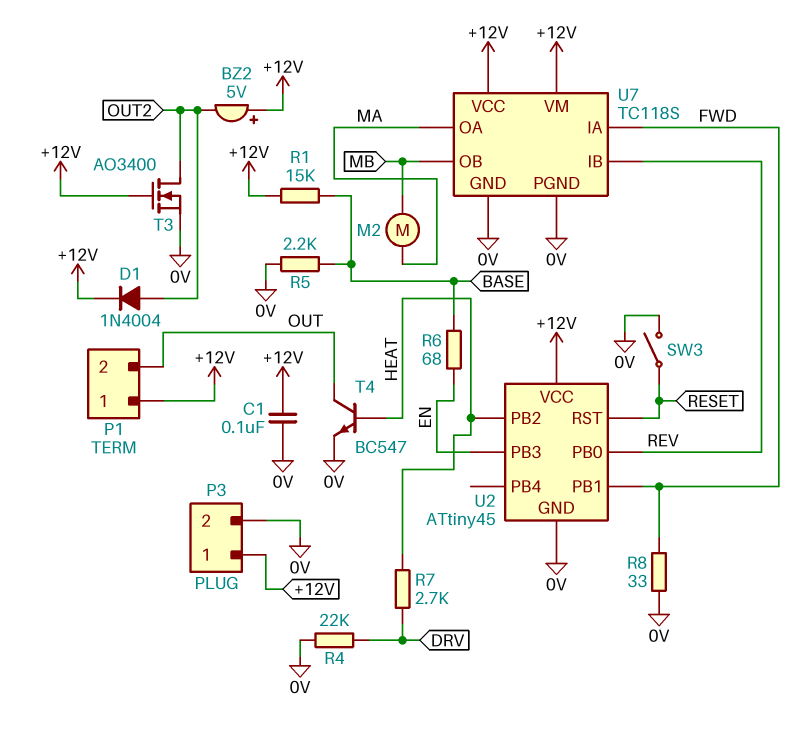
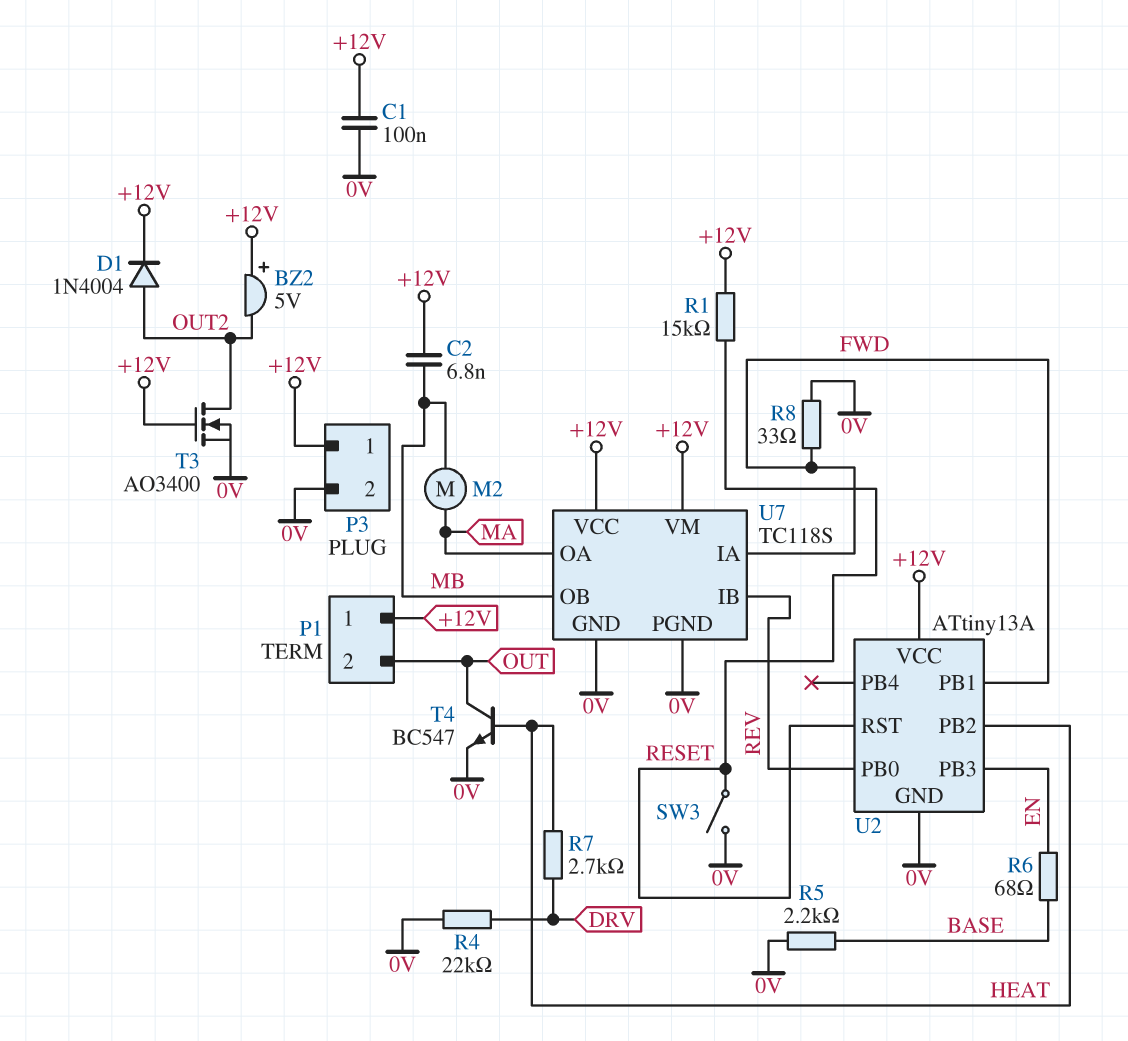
C2: none -> 6.8nF (+12V, MB)
R1: 15k (+12V, BASE) -> 15k (+12V, RESET)
U2: ATtiny45 -> ATtiny13A

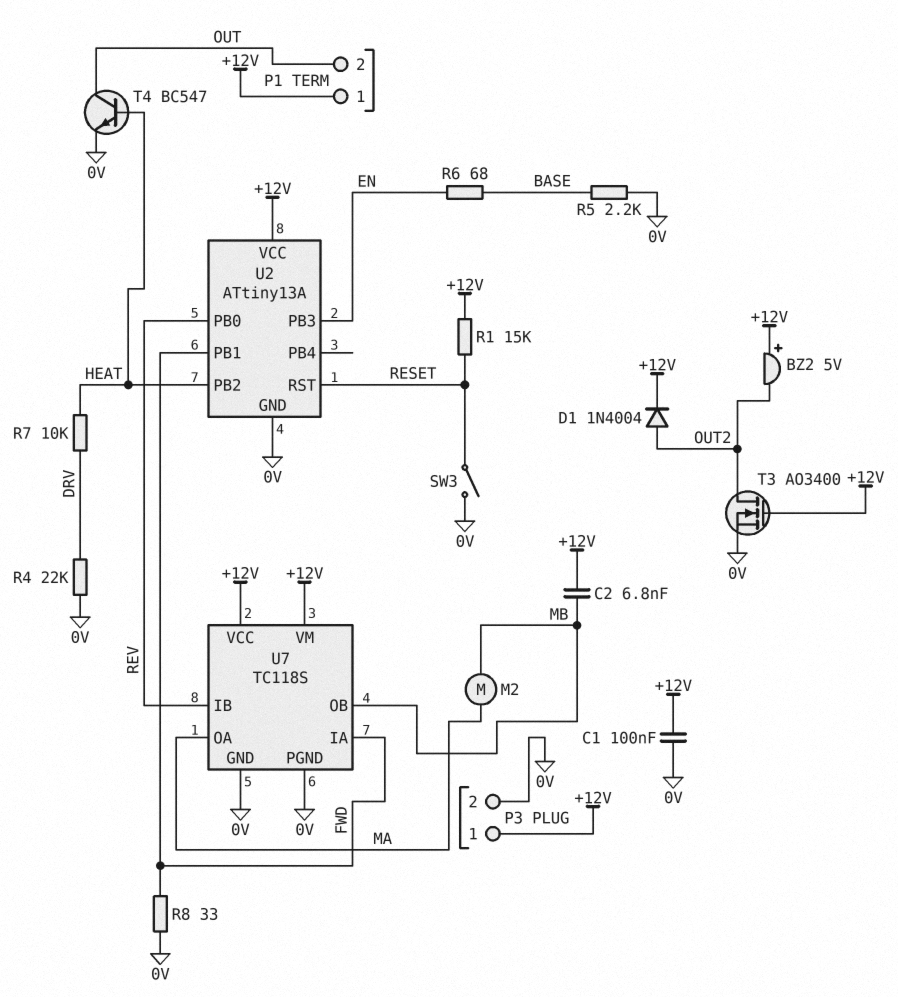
R7: 2.7k (DRV, HEAT) -> 10k (DRV, HEAT)

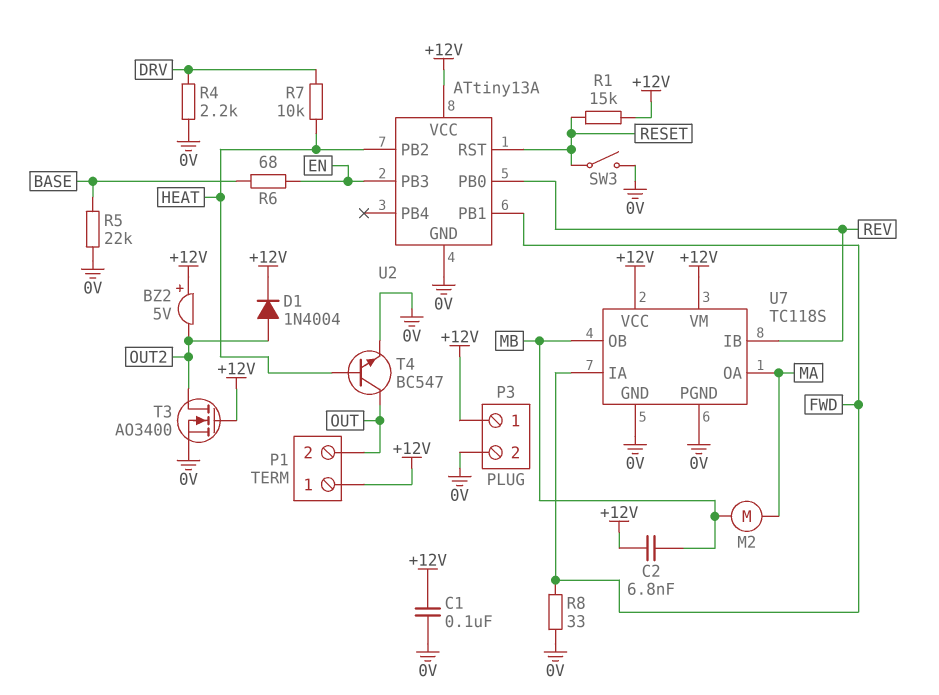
R4: 22k (0V, DRV) -> 2.2k (0V, DRV)
R5: 2.2k (0V, BASE) -> 22k (0V, BASE)

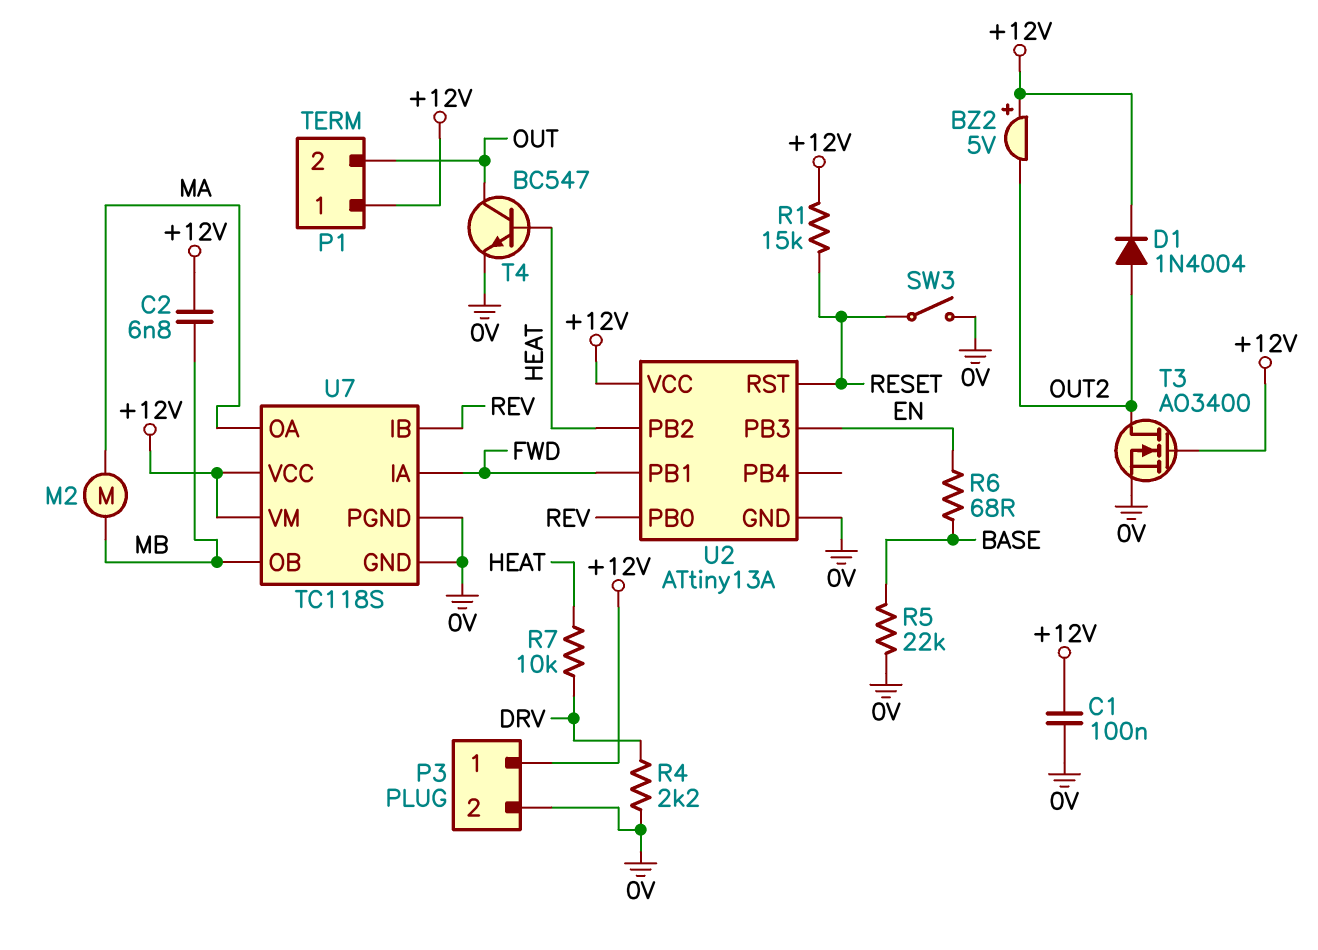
R8: 33 (0V, FWD) -> none

